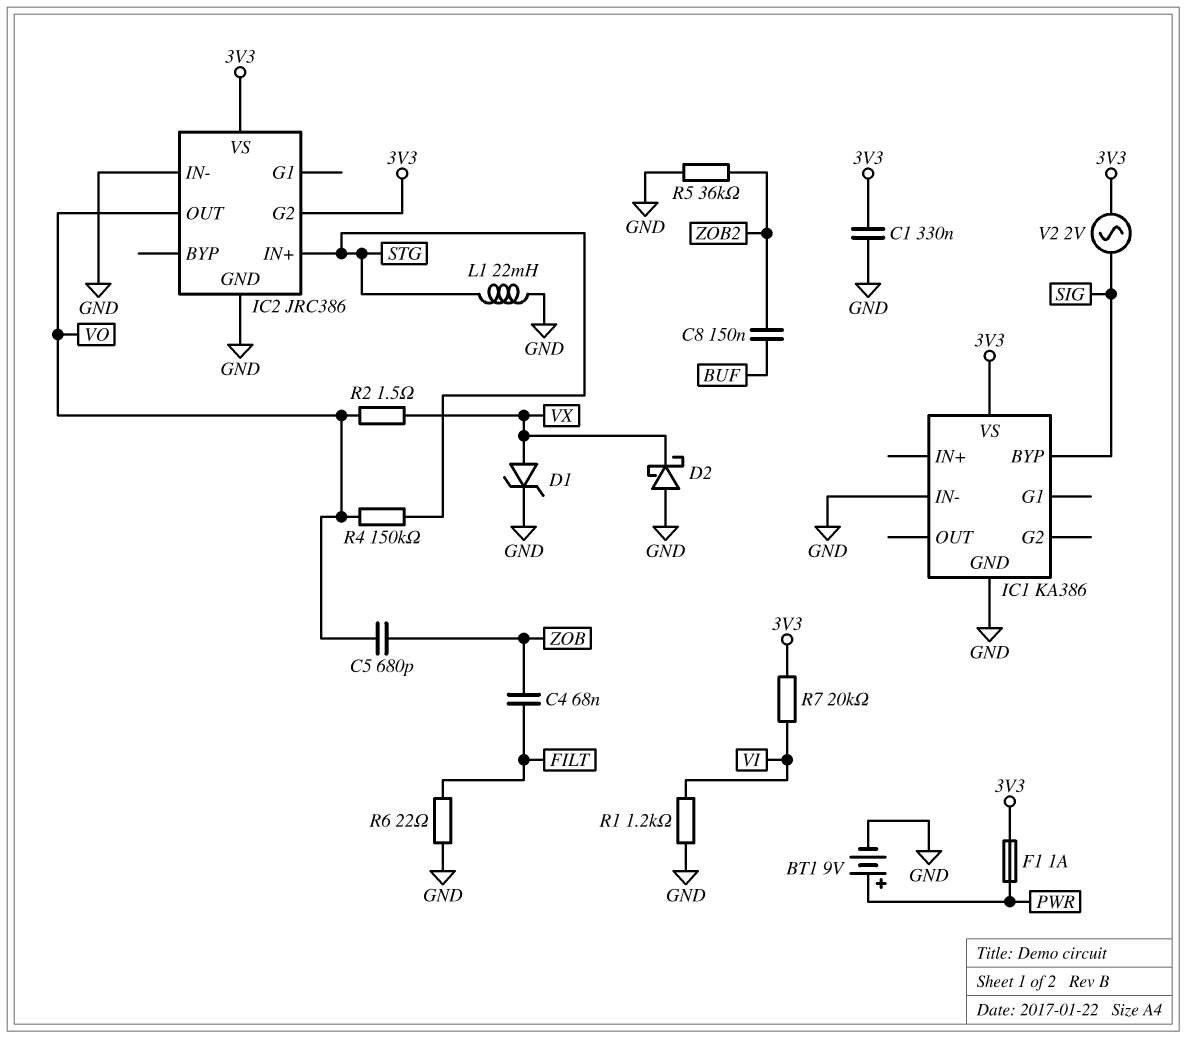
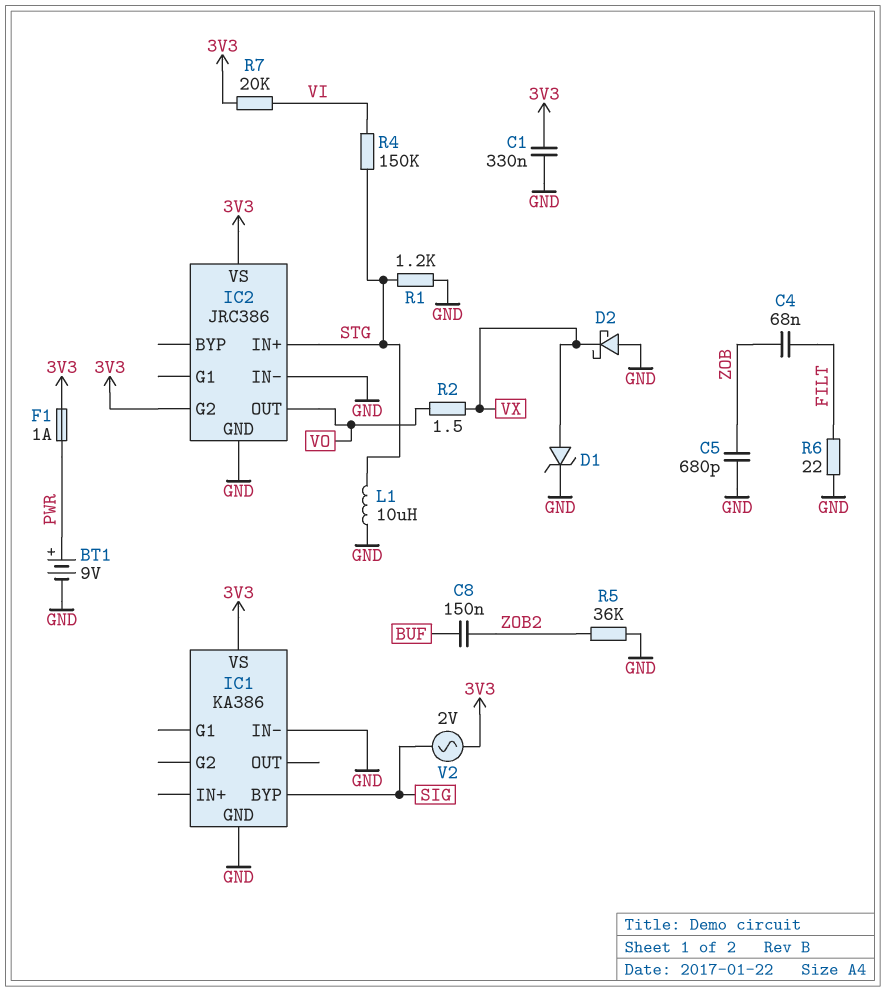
C5: 680pF (VO, ZOB) -> 680pF (GND, ZOB)
L1: 22mH (GND, STG) -> 10uH (GND, STG)
R1: 1.2k (GND, VI) -> 1.2k (GND, STG)
R4: 150k (STG, VO) -> 150k (STG, VI)

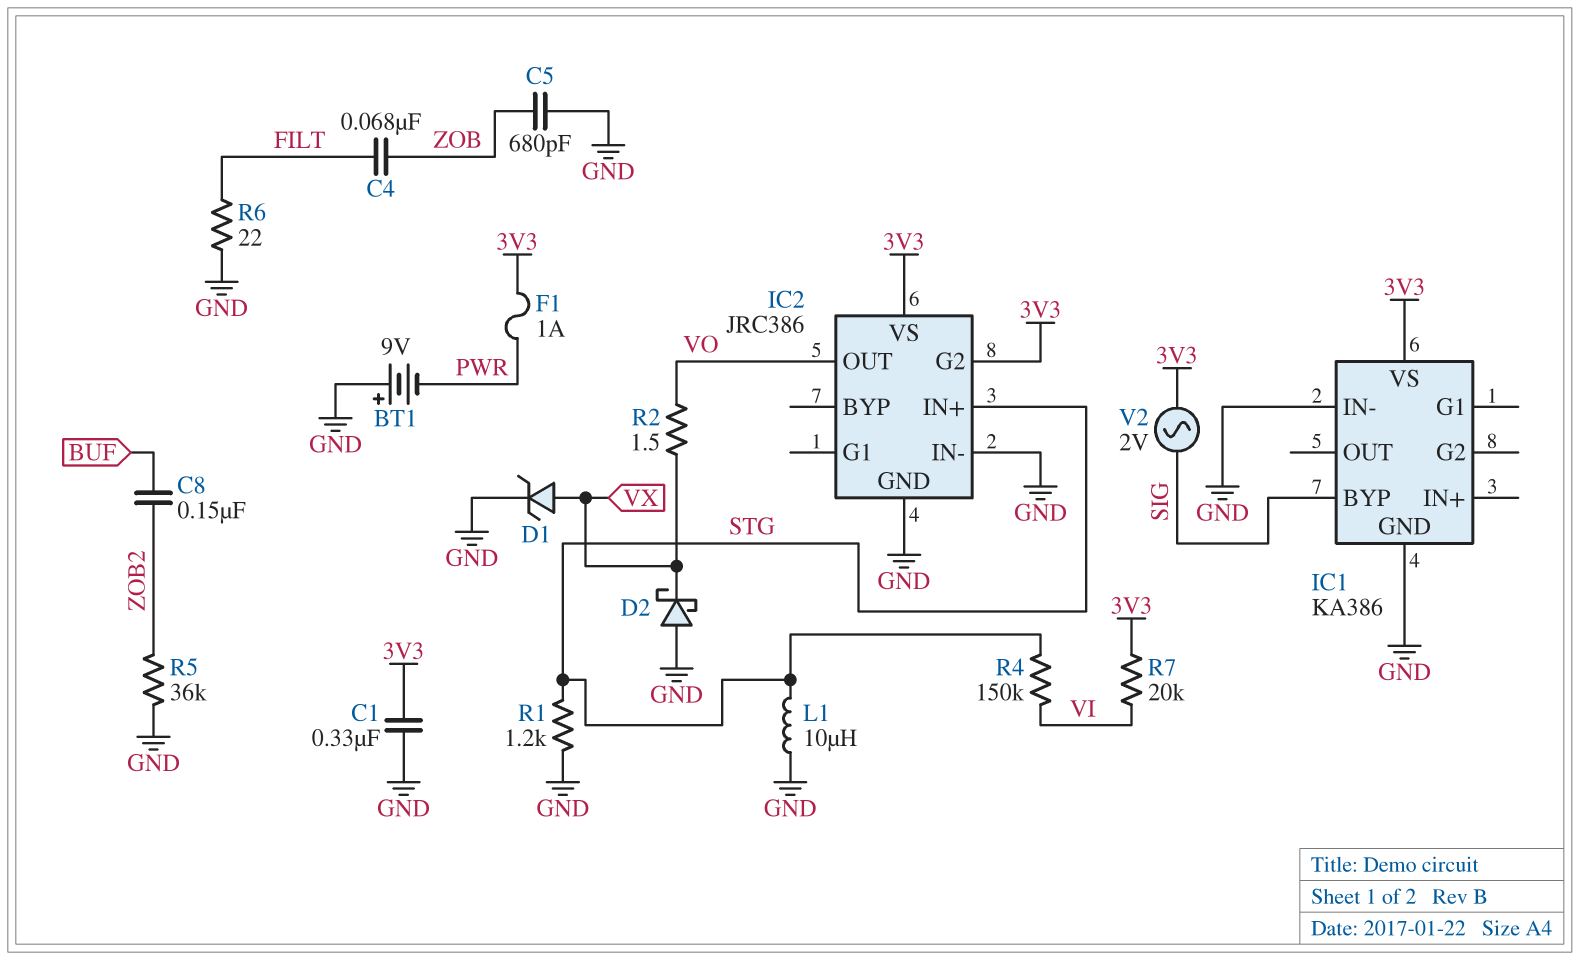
BT1: 9V (plus PWR, minus GND) -> 9V (plus GND, minus PWR)

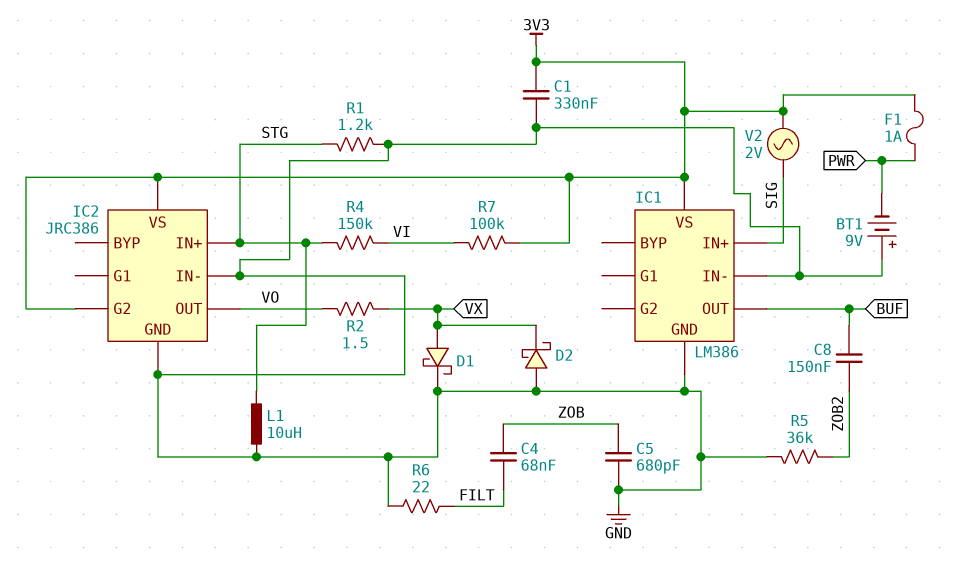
D1: zener (A VX, K GND) -> schottky (A VX, K GND)
IC1: KA386 -> LM386
IC1 pin BYP: SIG -> none
IC1 pin IN+: none -> SIG
IC1 pin OUT: none -> BUF
R7: 20k (3V3, VI) -> 100k (3V3, VI)

